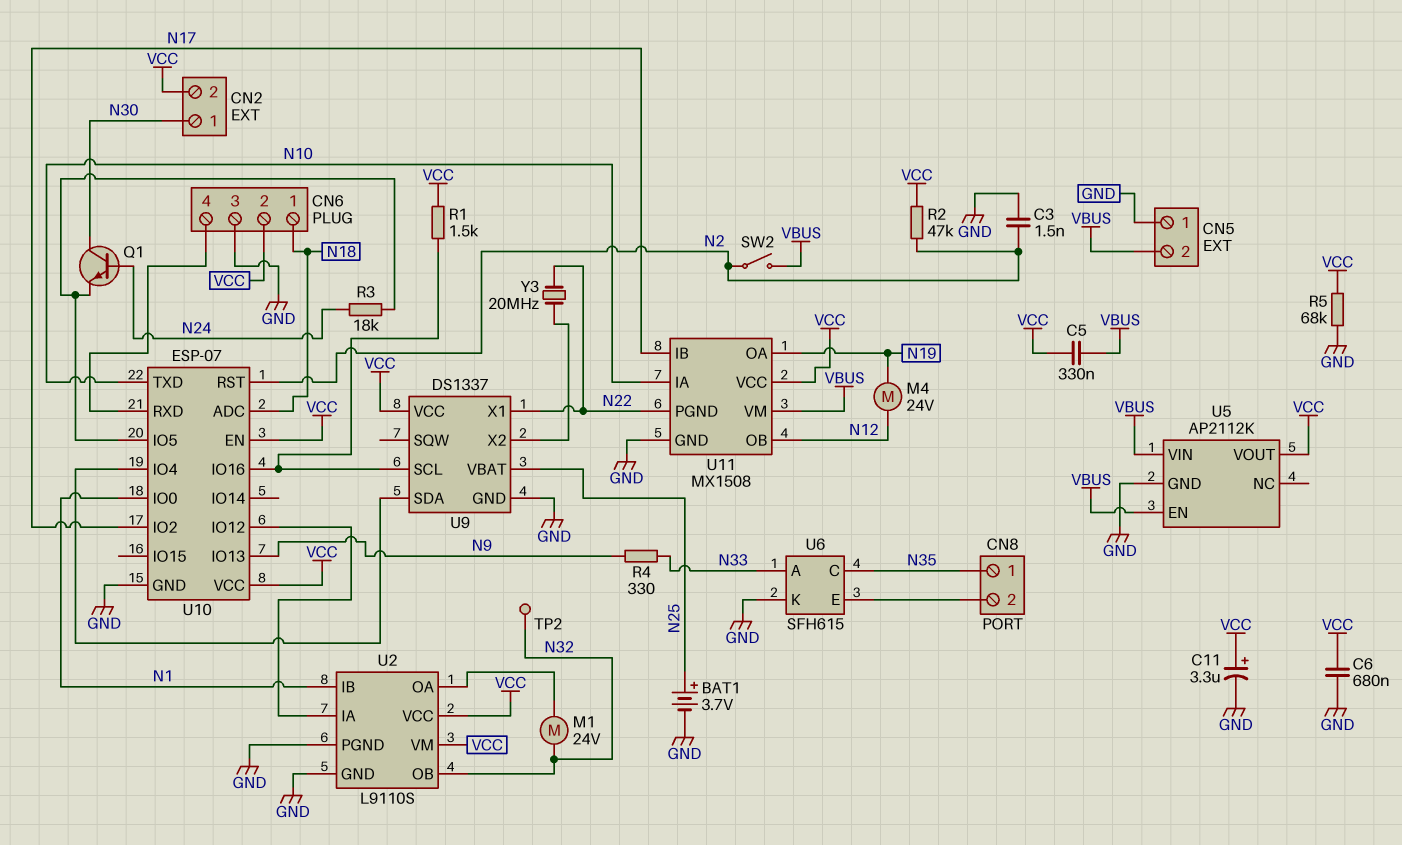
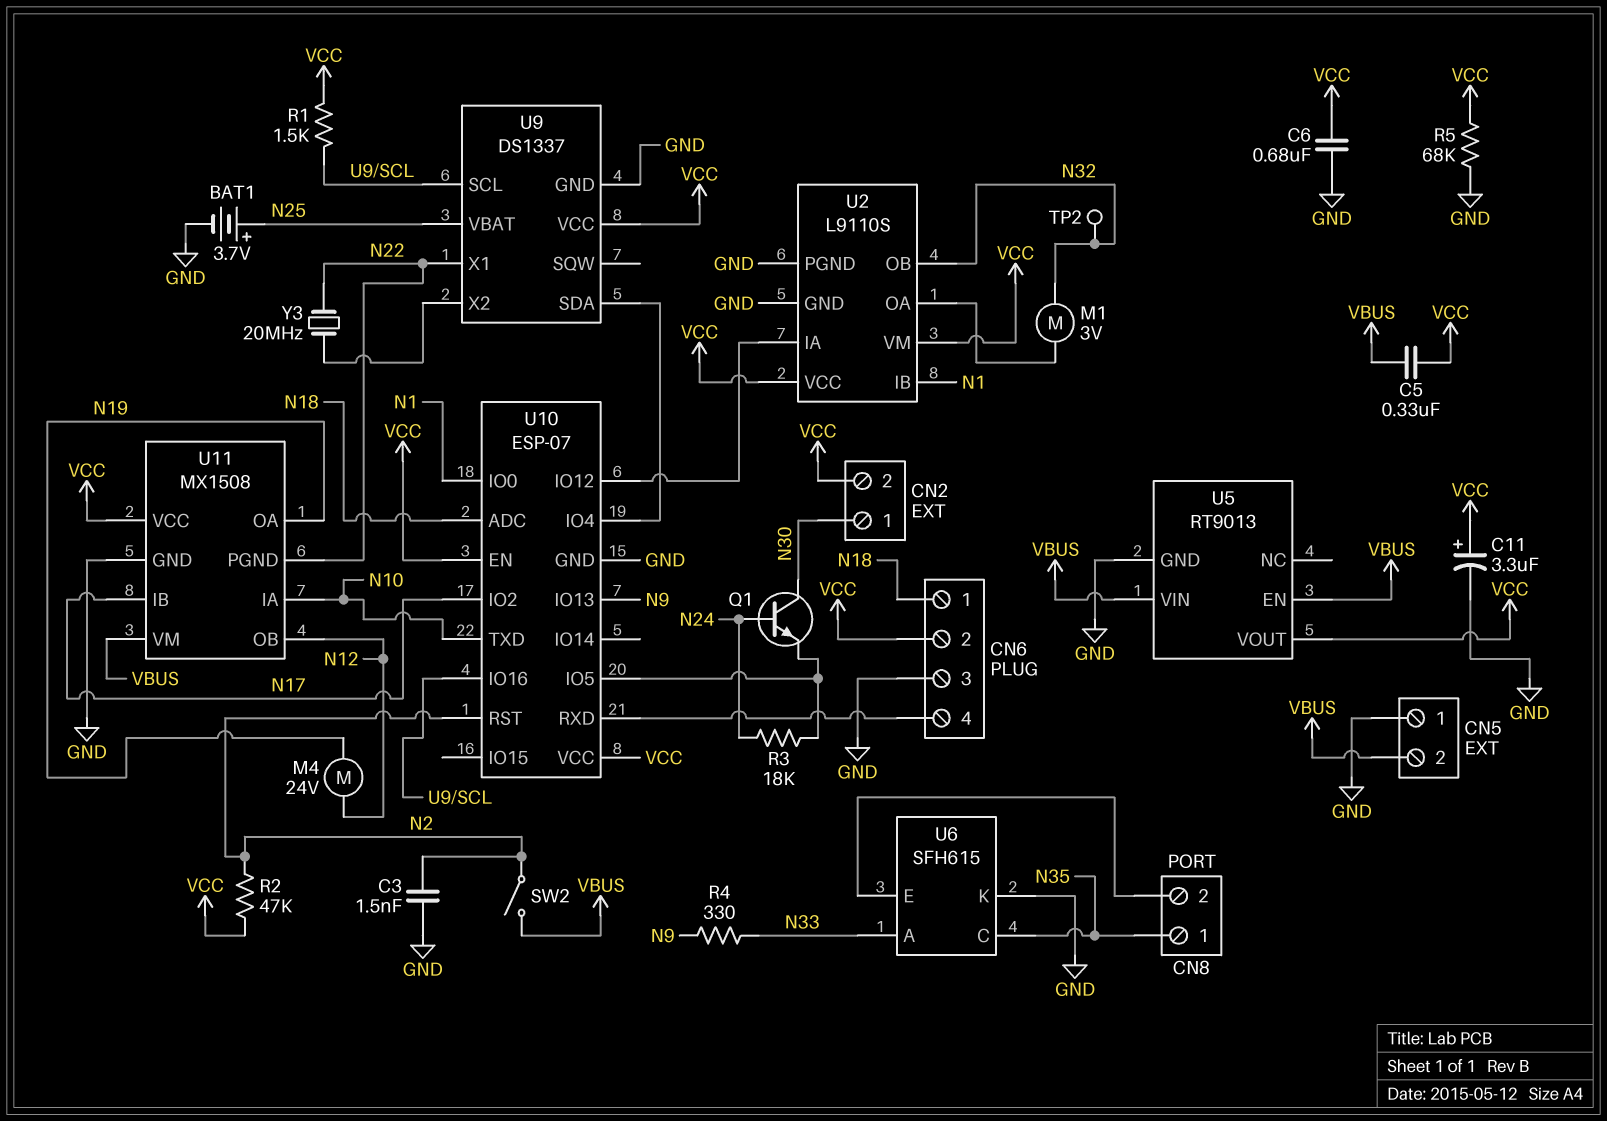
M1: motor 24V (N32, U2/OA) -> motor 3V (N32, U2/OA)
U5: AP2112K -> RT9013

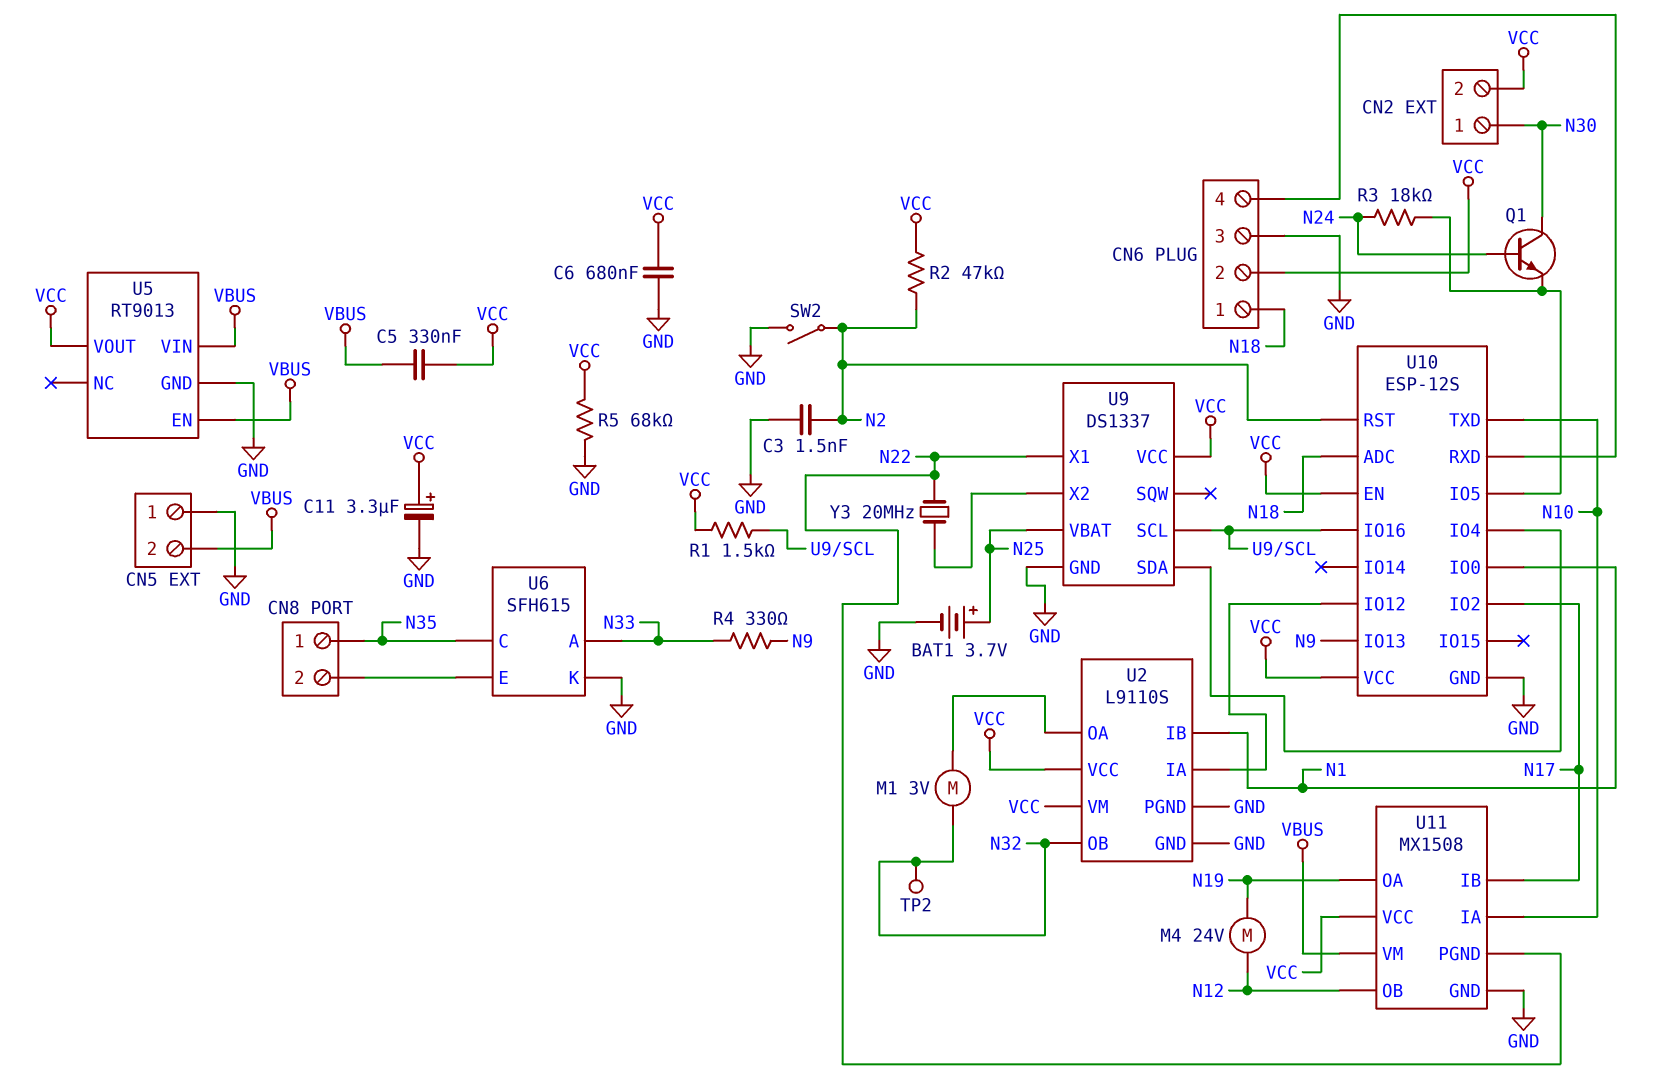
SW2: switch (N2, VBUS) -> switch (GND, N2)
U10: ESP-07 -> ESP-12S

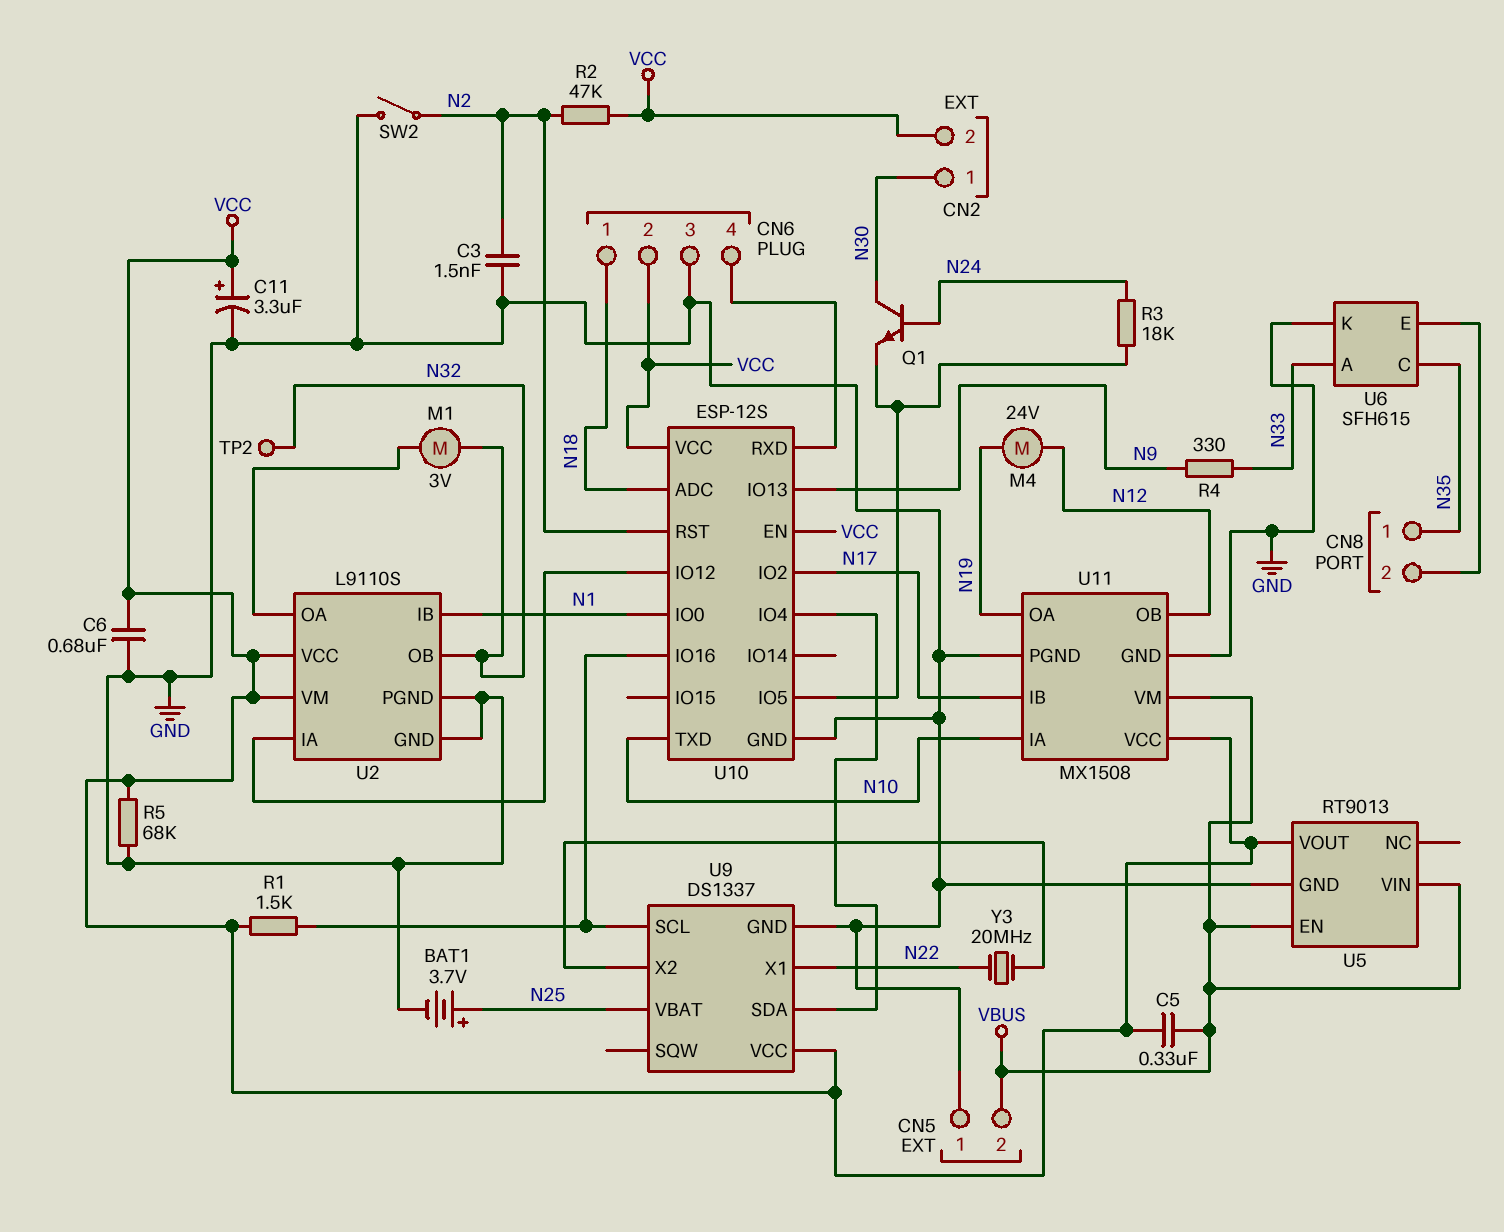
U11 pin PGND: N22 -> GND

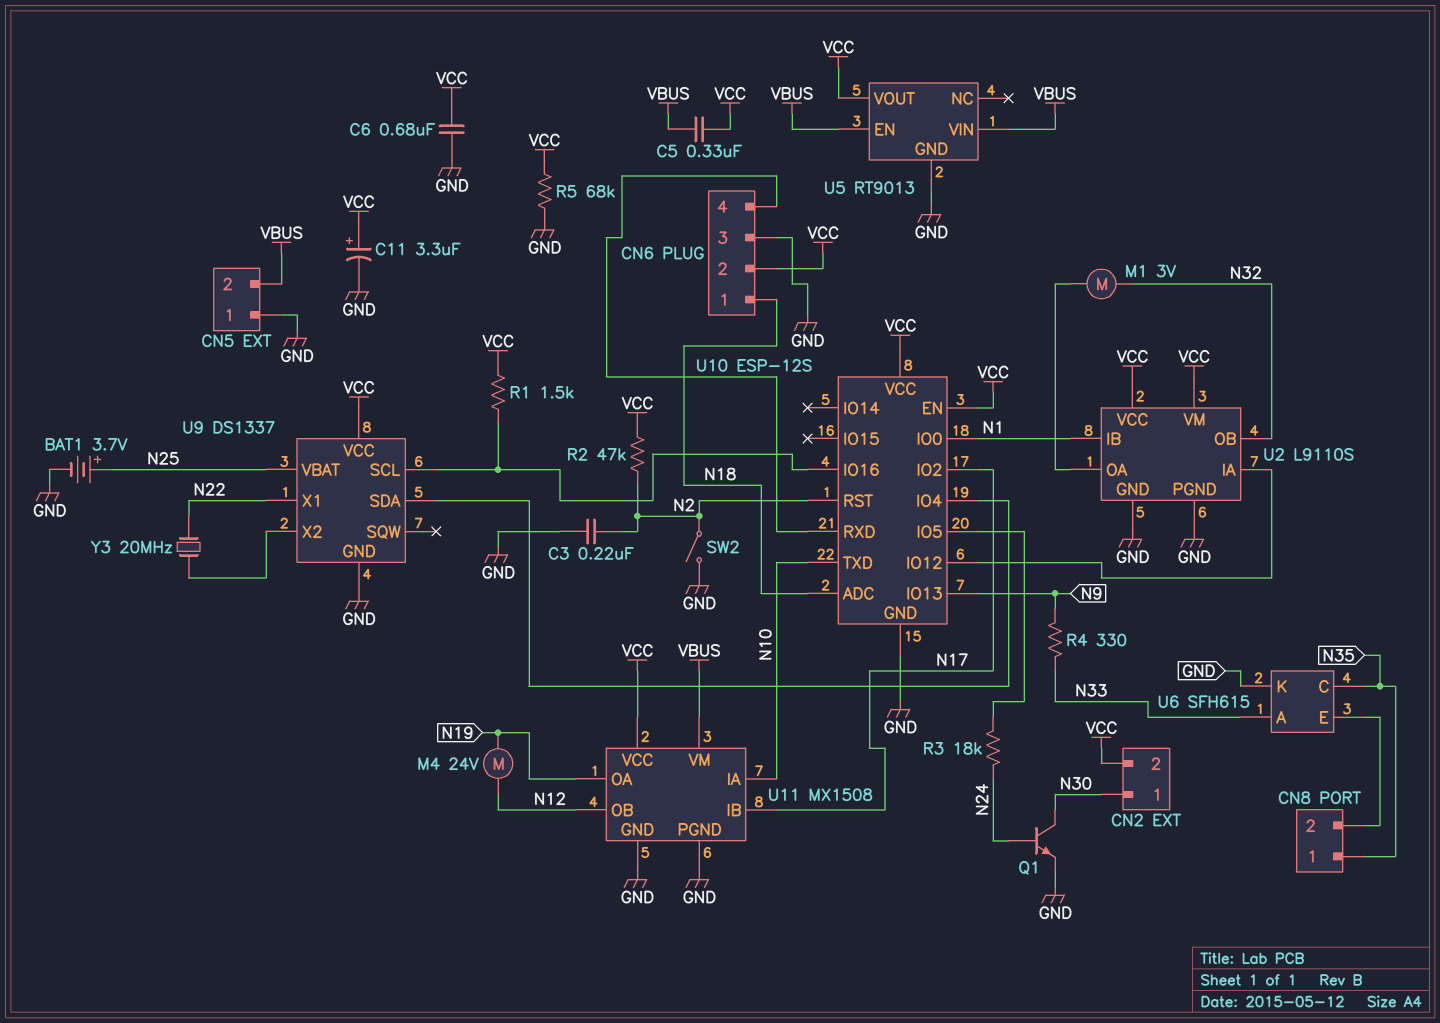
C3: 1.5nF (GND, N2) -> 220nF (GND, N2)
Q1: NPN (B N24, C N30, E U10/IO5) -> NPN (B N24, C N30, E GND)
TP2: test point (N32) -> none

